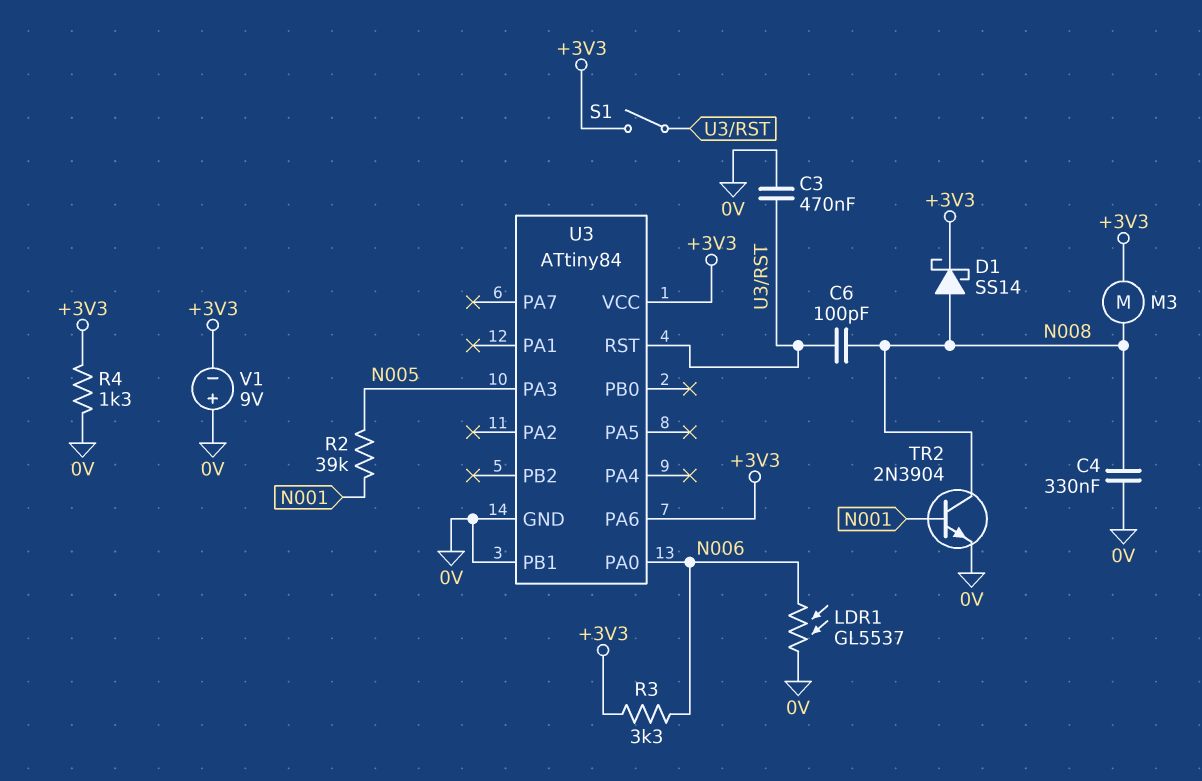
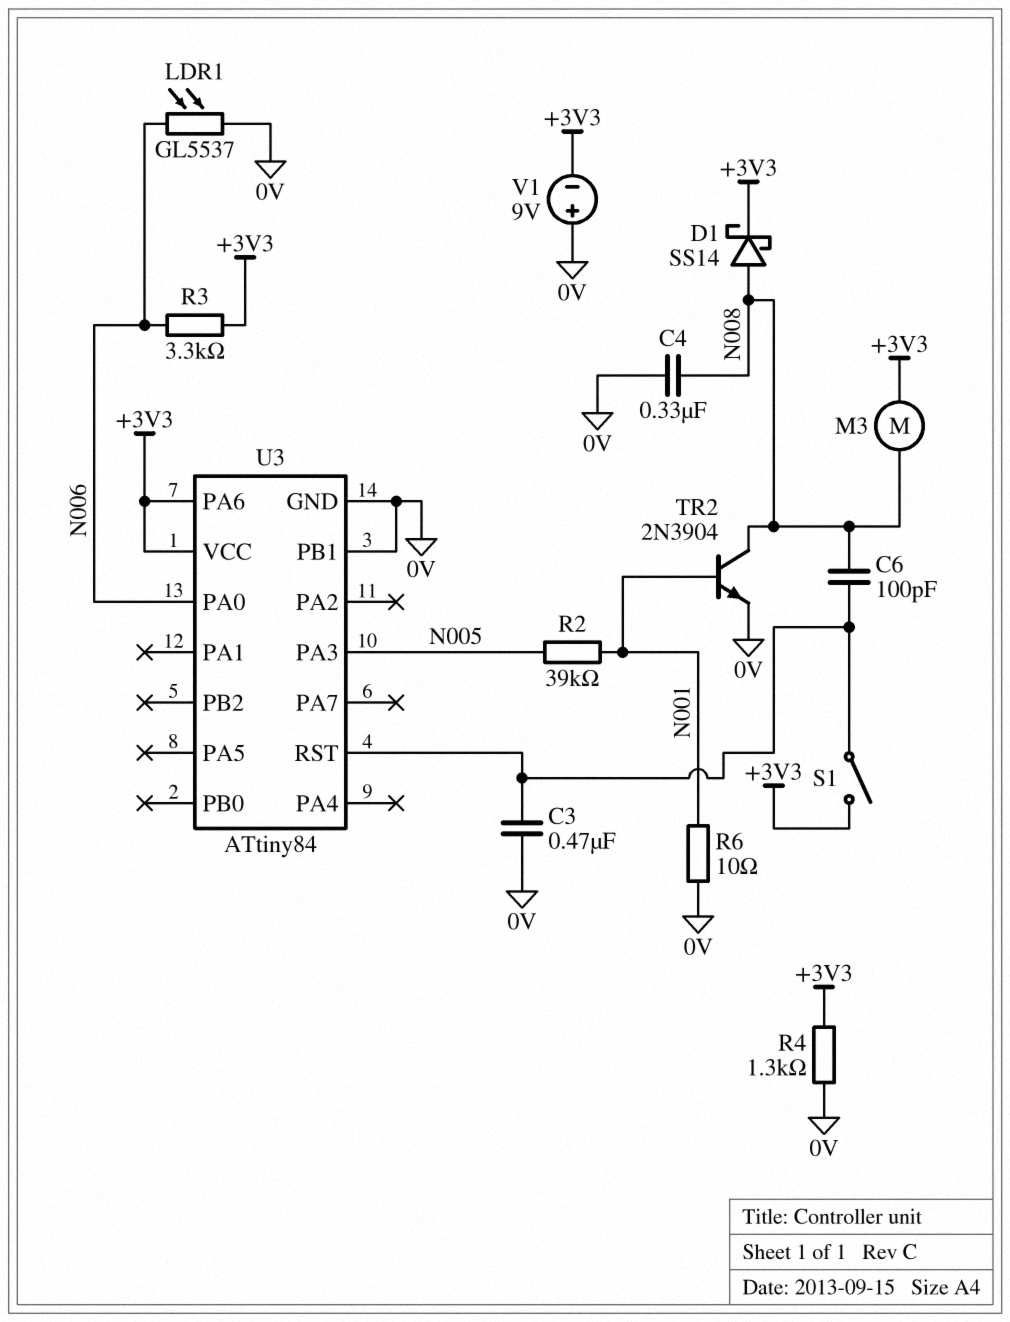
R6: none -> 10 (0V, N001)

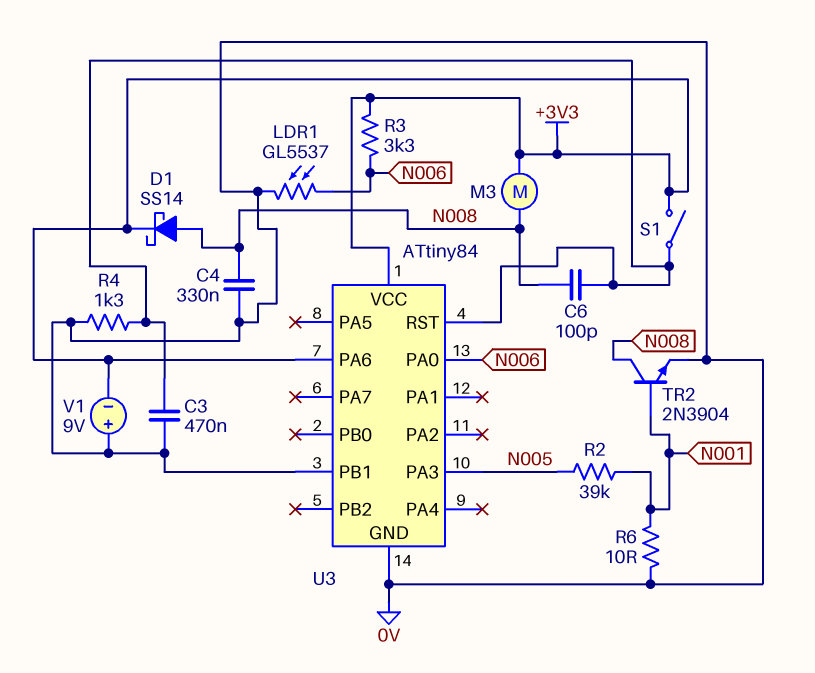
R4: 1.3k (+3V3, 0V) -> 1.3k (0V, U3/RST)

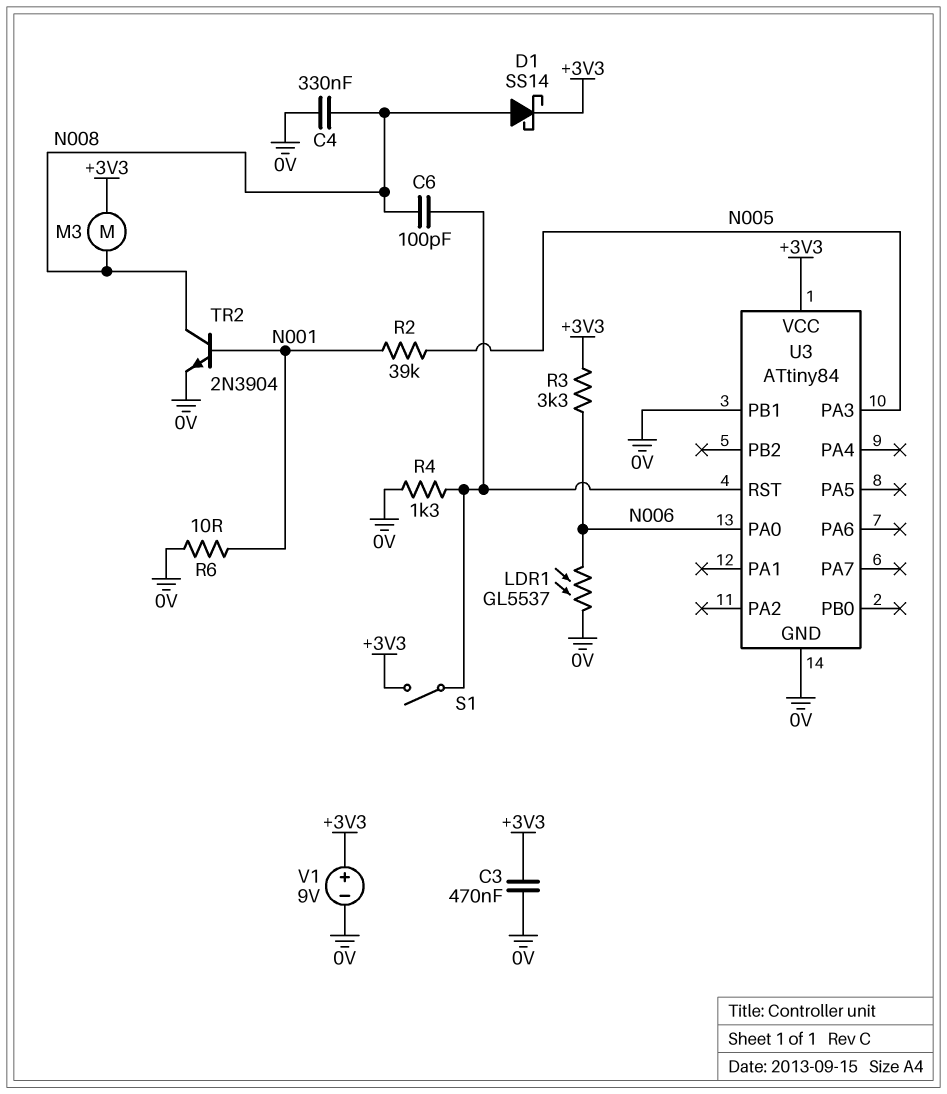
C3: 470nF (0V, U3/RST) -> 470nF (+3V3, 0V)
U3 pin PA6: +3V3 -> none
V1: 9V (plus 0V, minus +3V3) -> 9V (plus +3V3, minus 0V)

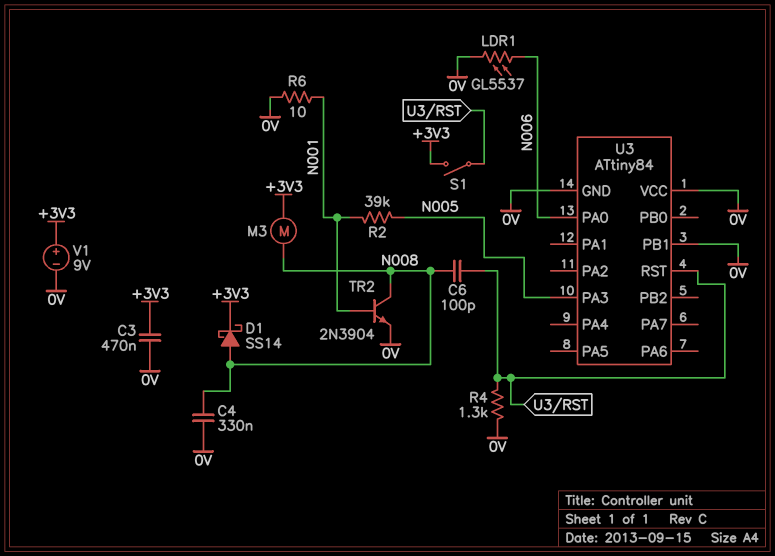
R3: 3.3k (+3V3, N006) -> none
U3 pin VCC: +3V3 -> 0V

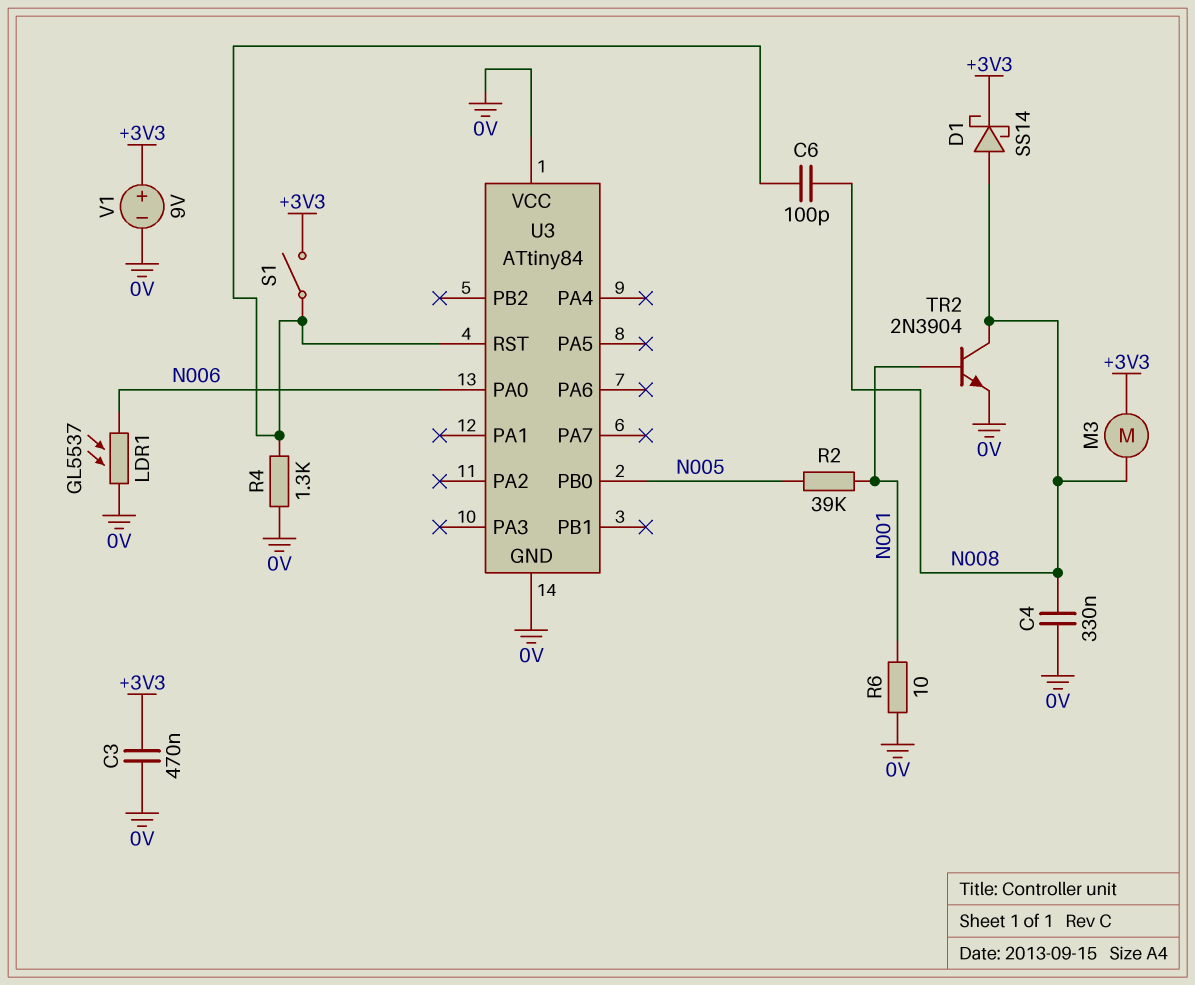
U3 pin PA3: N005 -> none
U3 pin PB0: none -> N005
U3 pin PB1: 0V -> none

